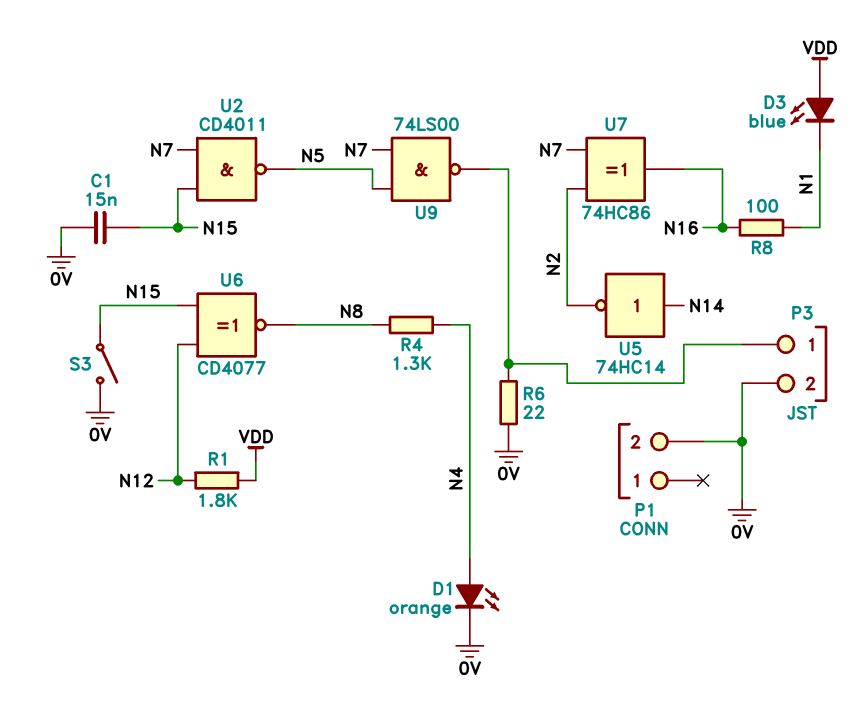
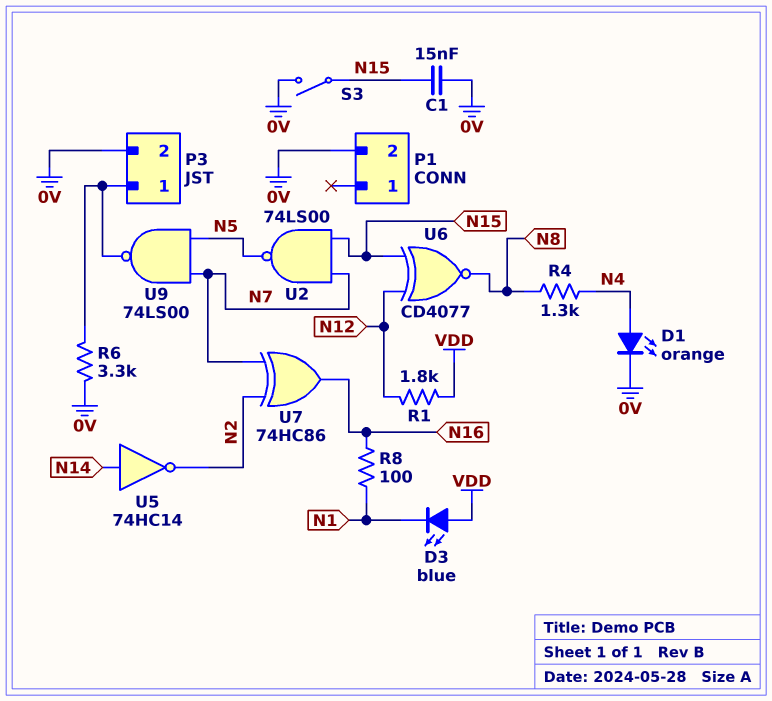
R6: 22 (0V, P3/1) -> 3.3k (0V, P3/1)
U2: NAND CD4011 (in N7, in N15, out N5) -> NAND 74LS00 (in N7, in N15, out N5)

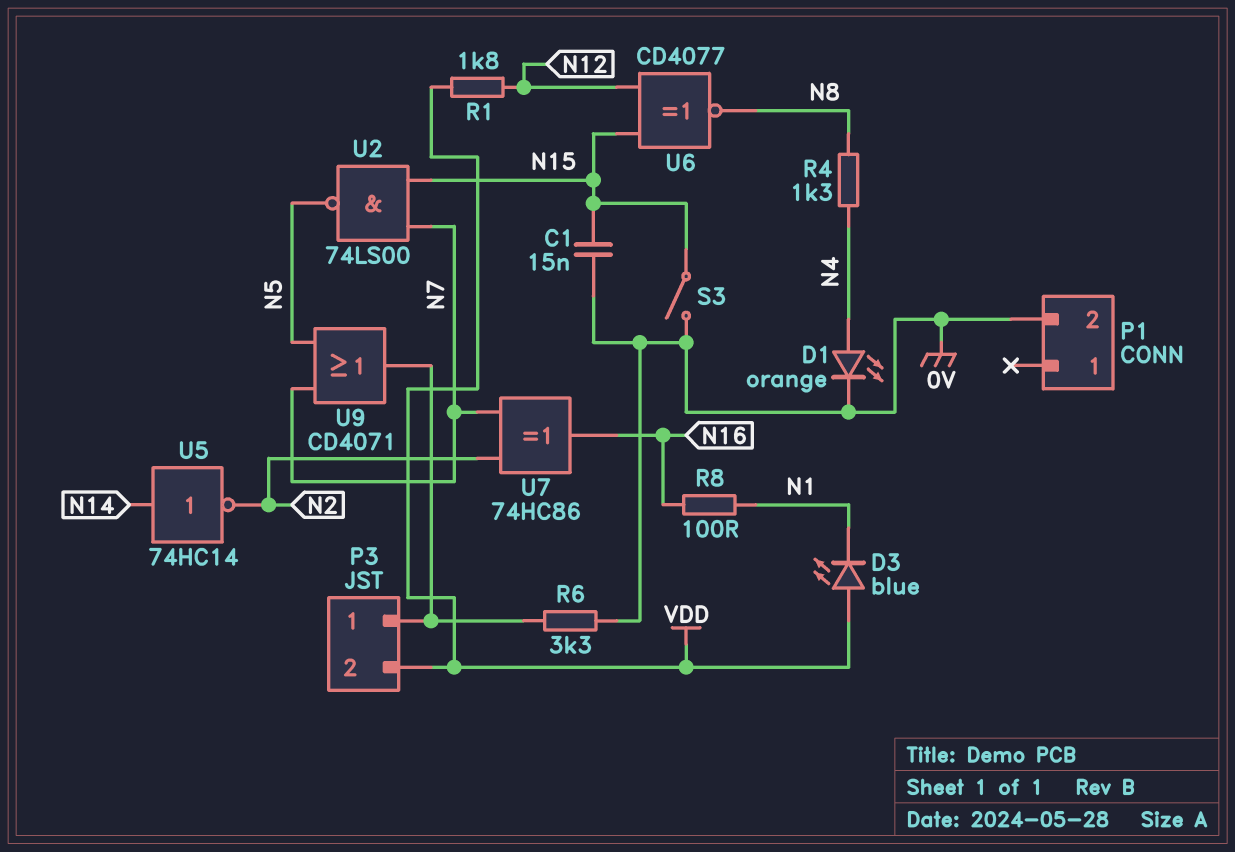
P3 pin 2: 0V -> VDD
U9: NAND 74LS00 (in N5, in N7, out P3/1) -> OR CD4071 (in N5, in N7, out P3/1)

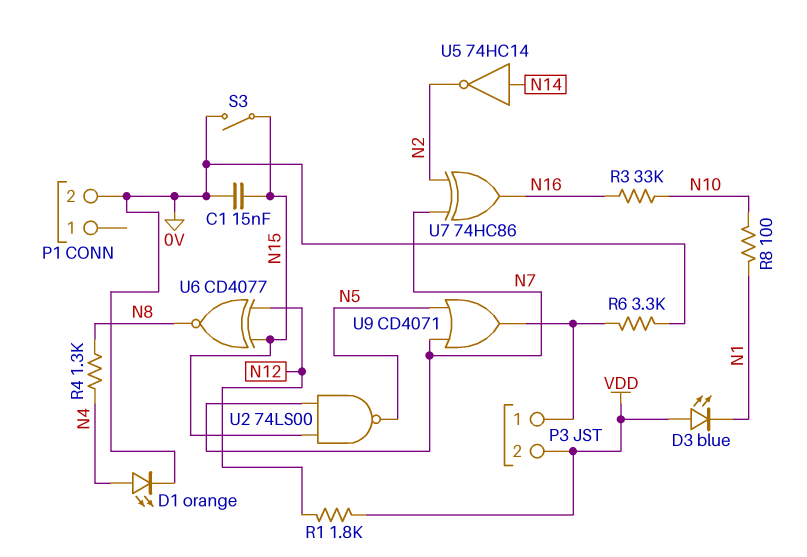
R3: none -> 33k (N10, N16)
R8: 100 (N1, N16) -> 100 (N1, N10)

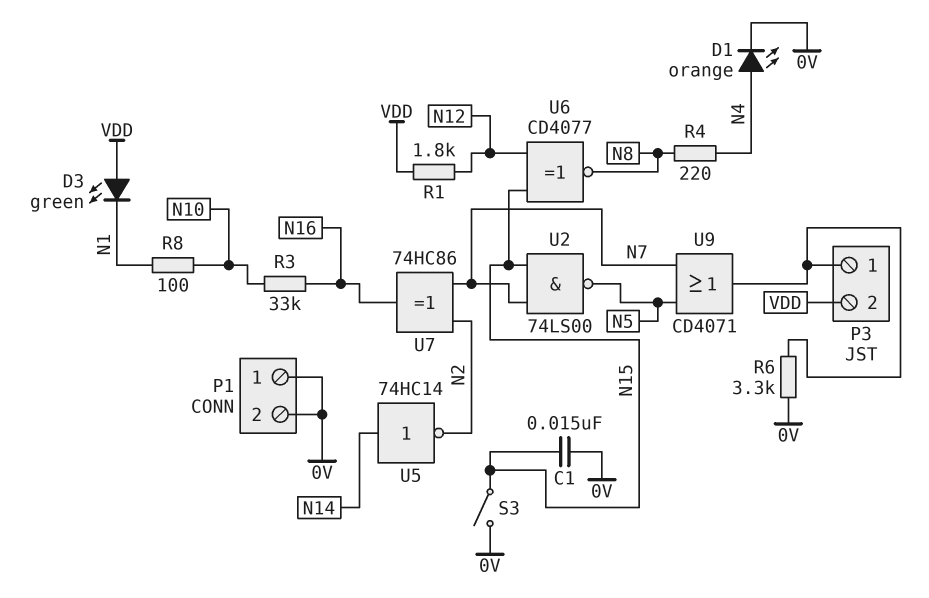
D3: LED blue (A VDD, K N1) -> LED green (A VDD, K N1)
P1 pin 1: none -> 0V
R4: 1.3k (N4, N8) -> 220 (N4, N8)

